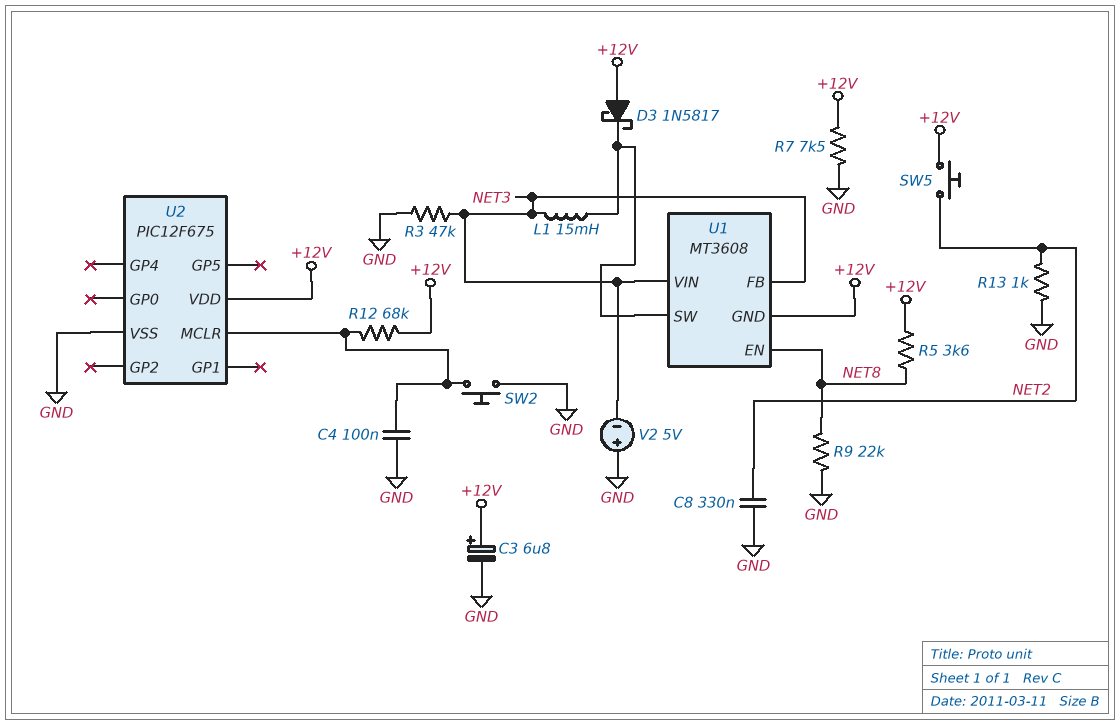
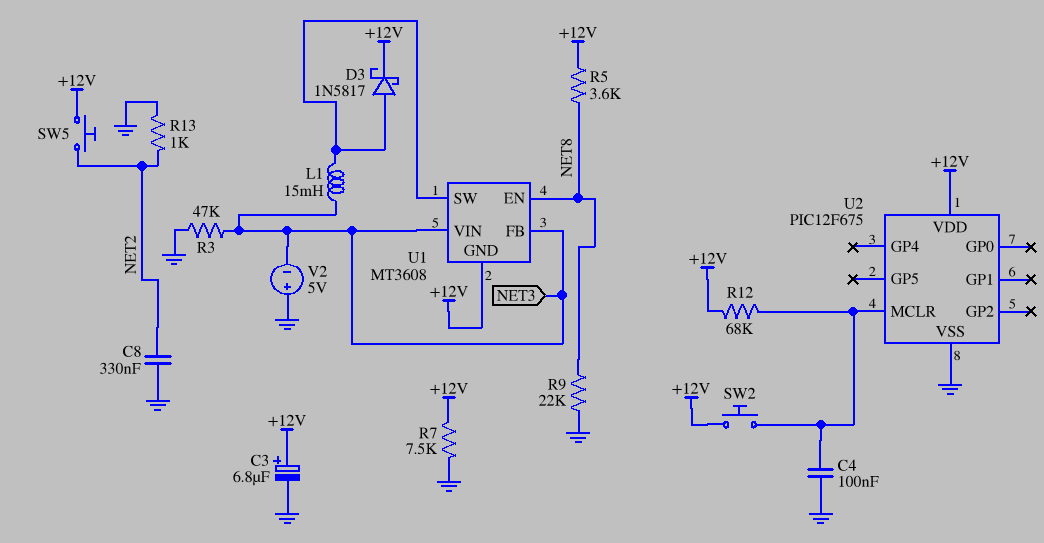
D3: schottky 1N5817 (A +12V, K U1/SW) -> schottky 1N5817 (A U1/SW, K +12V)
SW2: button (GND, U2/MCLR) -> button (+12V, U2/MCLR)

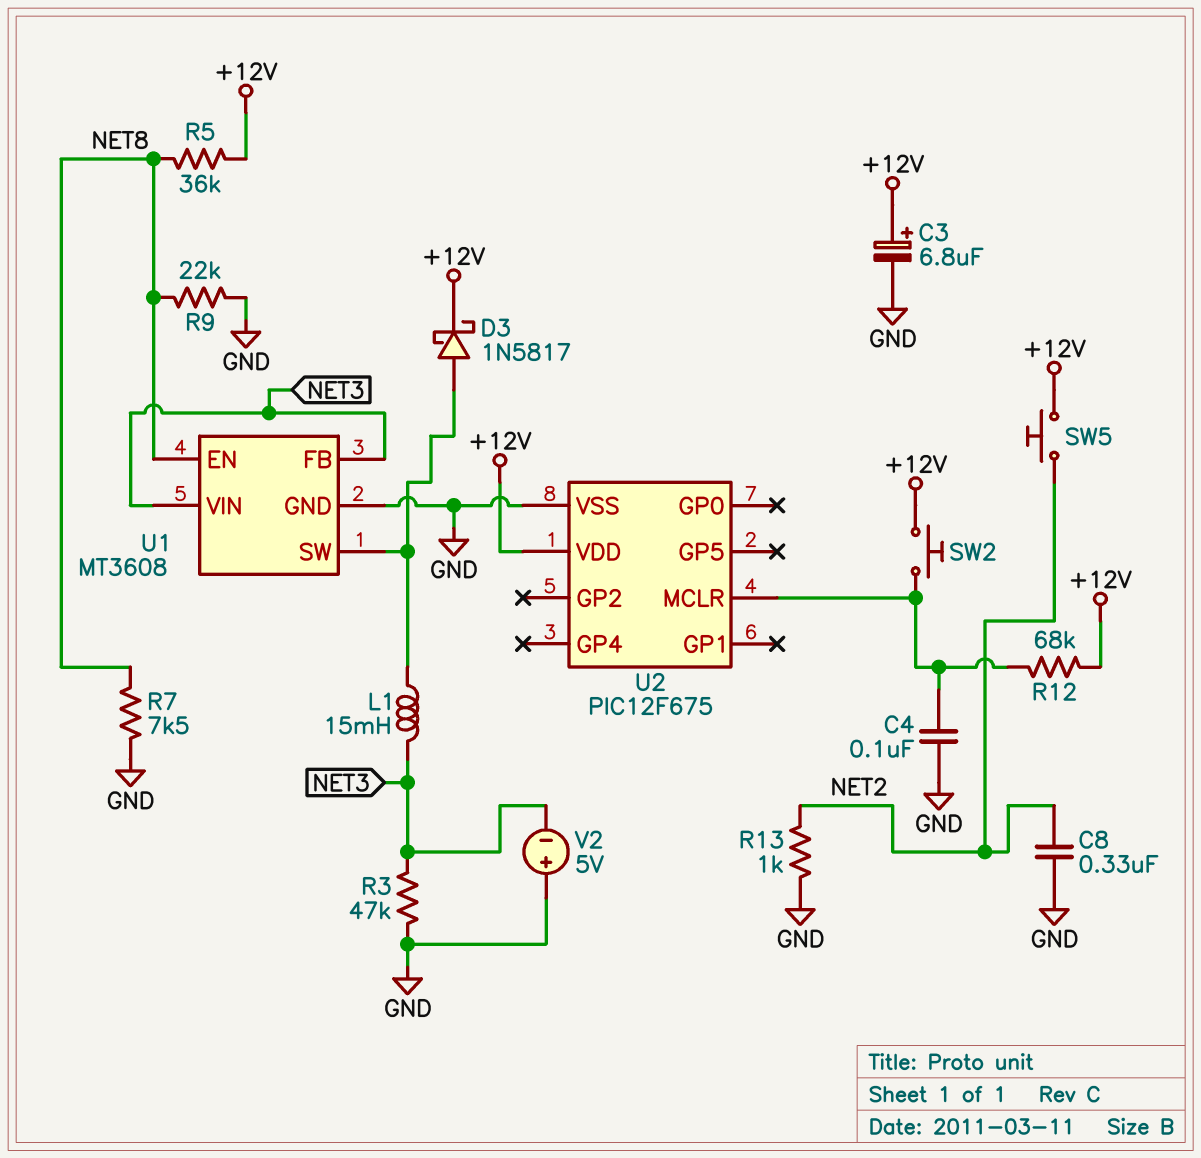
R5: 3.6k (+12V, NET8) -> 36k (+12V, NET8)
R7: 7.5k (+12V, GND) -> 7.5k (GND, NET8)
U1 pin GND: +12V -> GND

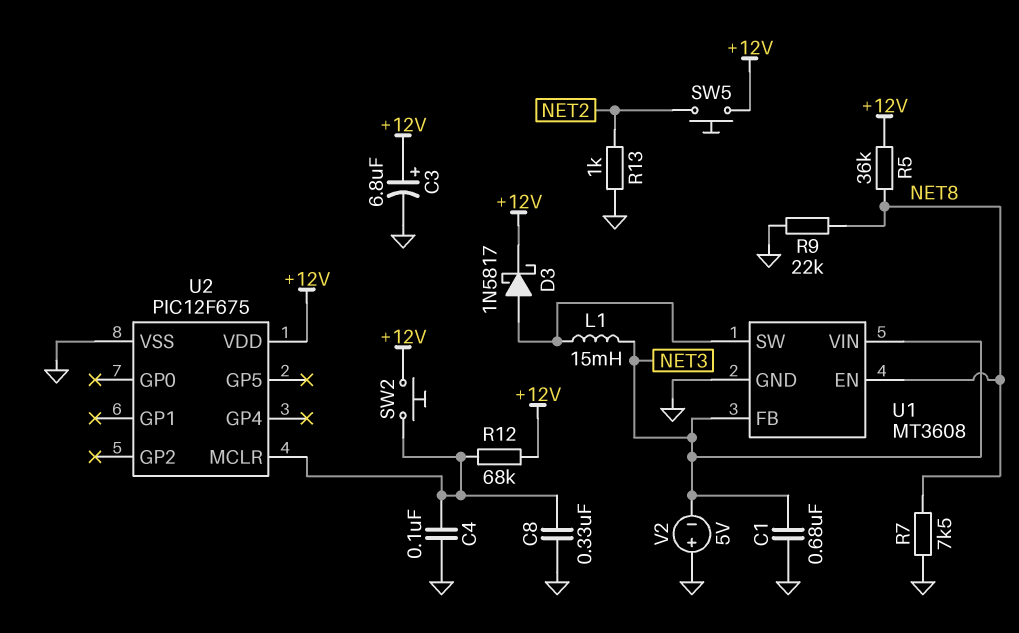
C1: none -> 680nF (GND, NET3)
C8: 330nF (GND, NET2) -> 330nF (GND, U2/MCLR)
R3: 47k (GND, NET3) -> none

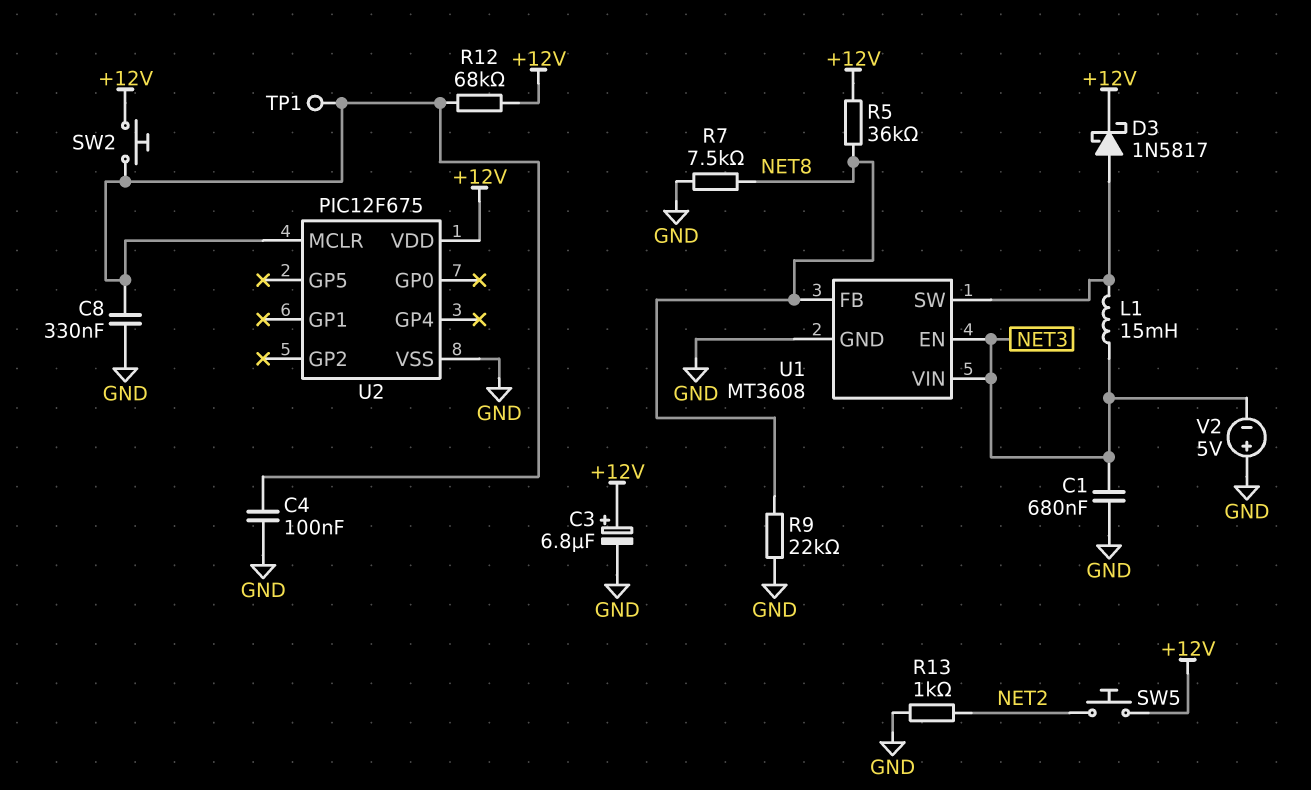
TP1: none -> test point (U2/MCLR)
U1 pin EN: NET8 -> NET3
U1 pin FB: NET3 -> NET8

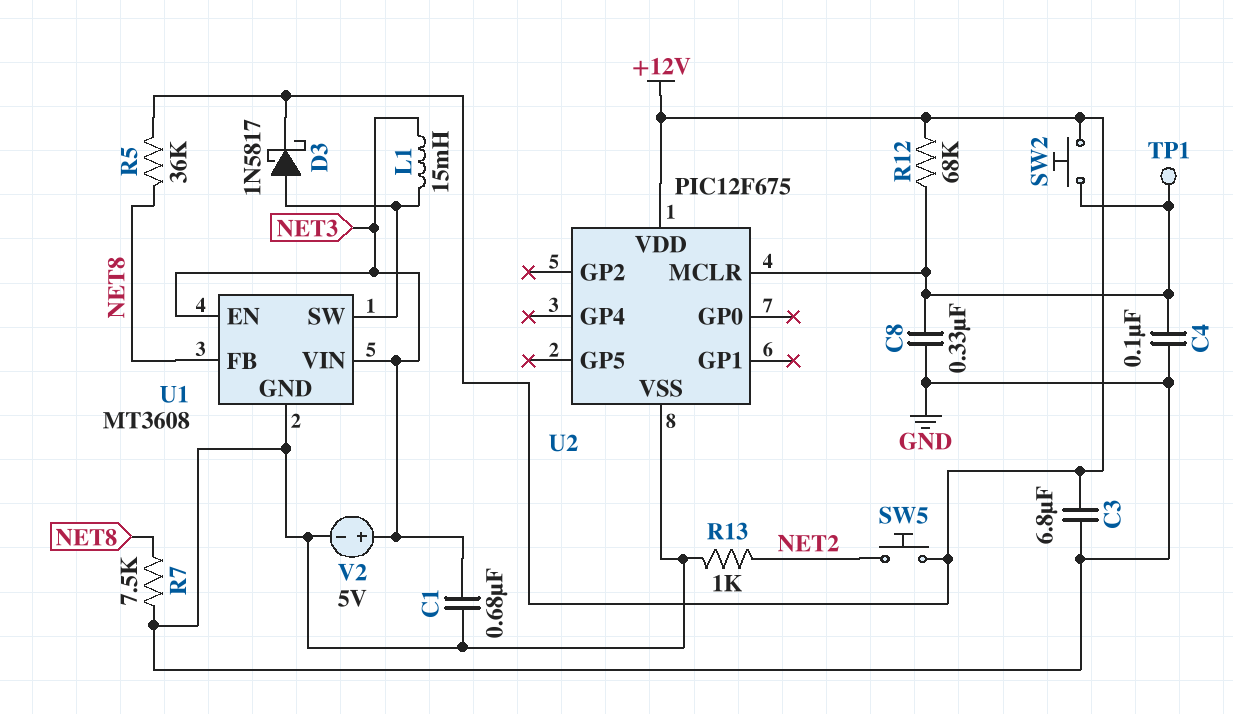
C3: 6.8uF (plus +12V, minus GND) -> 6.8uF (+12V, GND)
R9: 22k (GND, NET8) -> none
V2: 5V (plus GND, minus NET3) -> 5V (plus NET3, minus GND)

